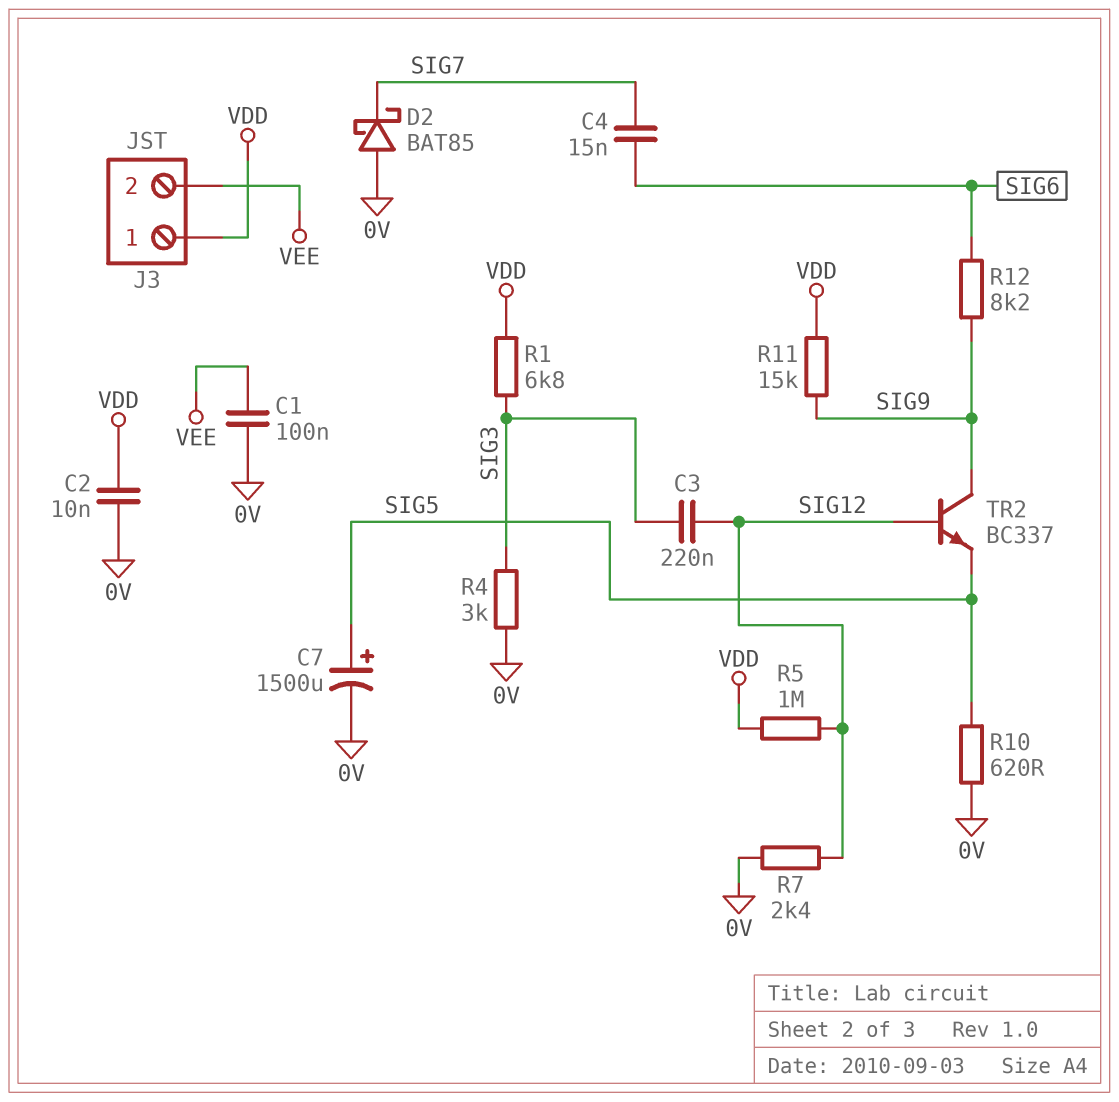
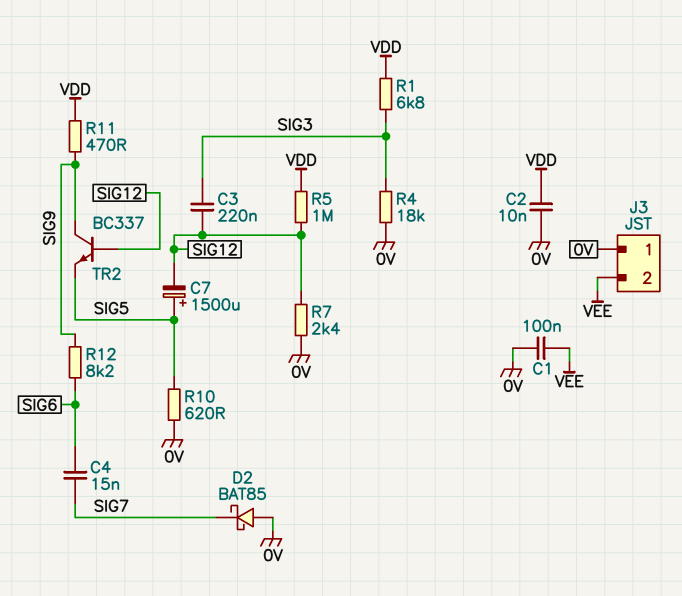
C7: 1500uF (plus SIG5, minus 0V) -> 1500uF (plus SIG5, minus SIG12)
J3 pin 1: VDD -> 0V
R4: 3k (0V, SIG3) -> 18k (0V, SIG3)
R11: 15k (SIG9, VDD) -> 470 (SIG9, VDD)

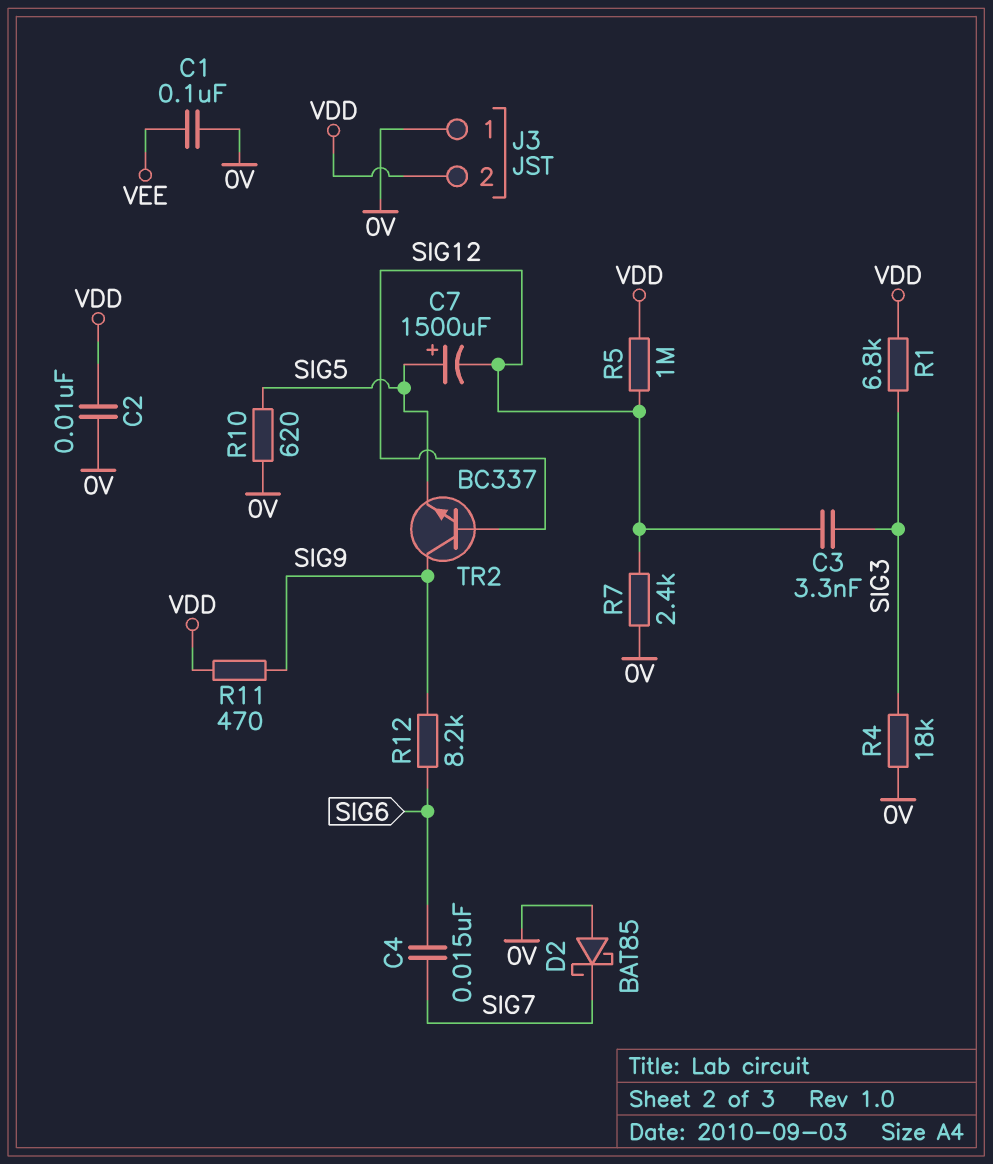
C3: 220nF (SIG3, SIG12) -> 3.3nF (SIG3, SIG12)
J3 pin 2: VEE -> VDD

